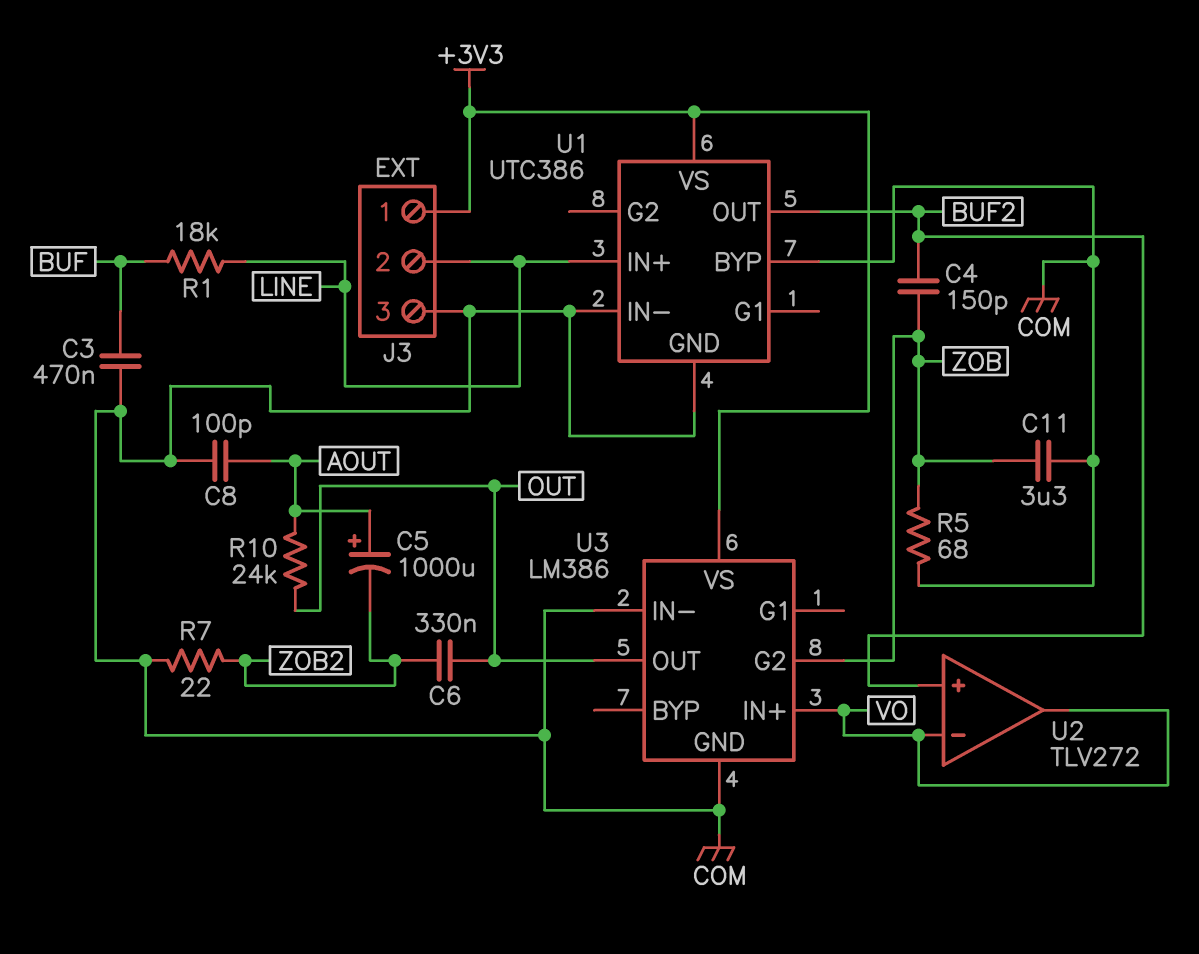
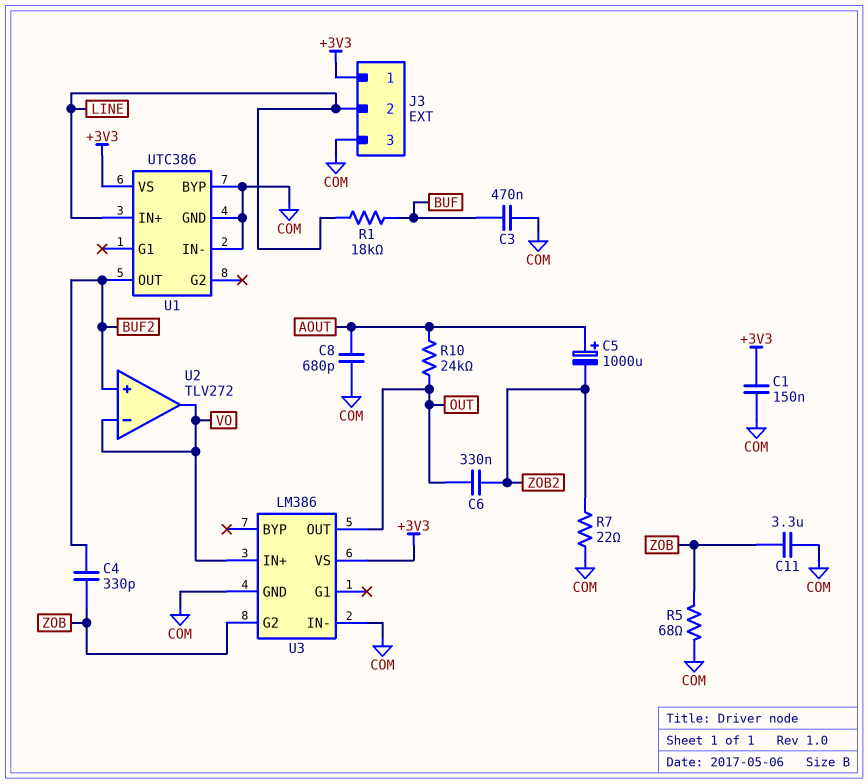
C1: none -> 150nF (+3V3, COM)
C4: 150pF (BUF2, ZOB) -> 330pF (BUF2, ZOB)
C8: 100pF (AOUT, COM) -> 680pF (AOUT, COM)

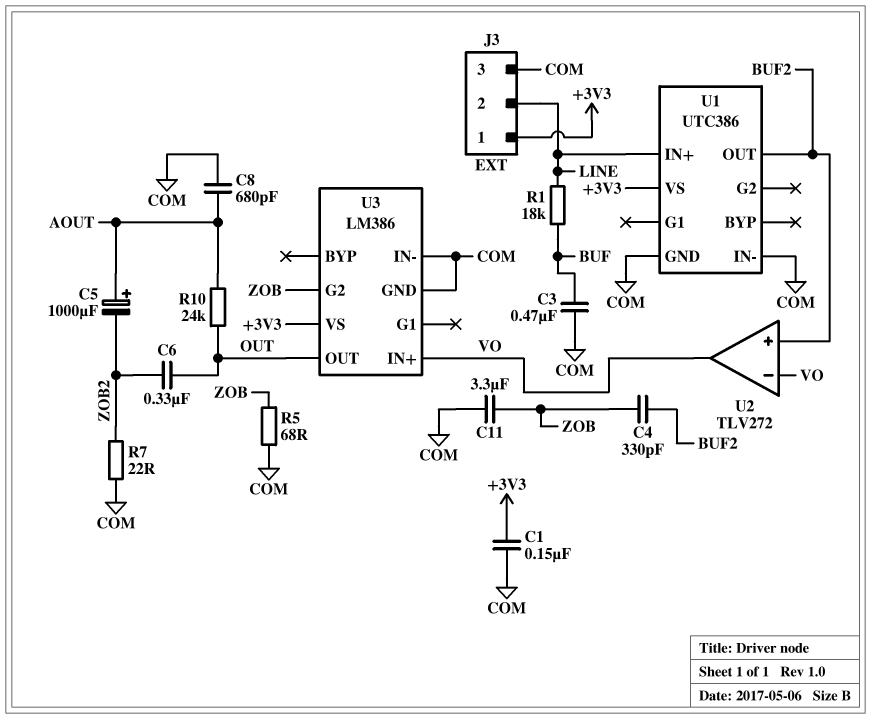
U1 pin BYP: COM -> none

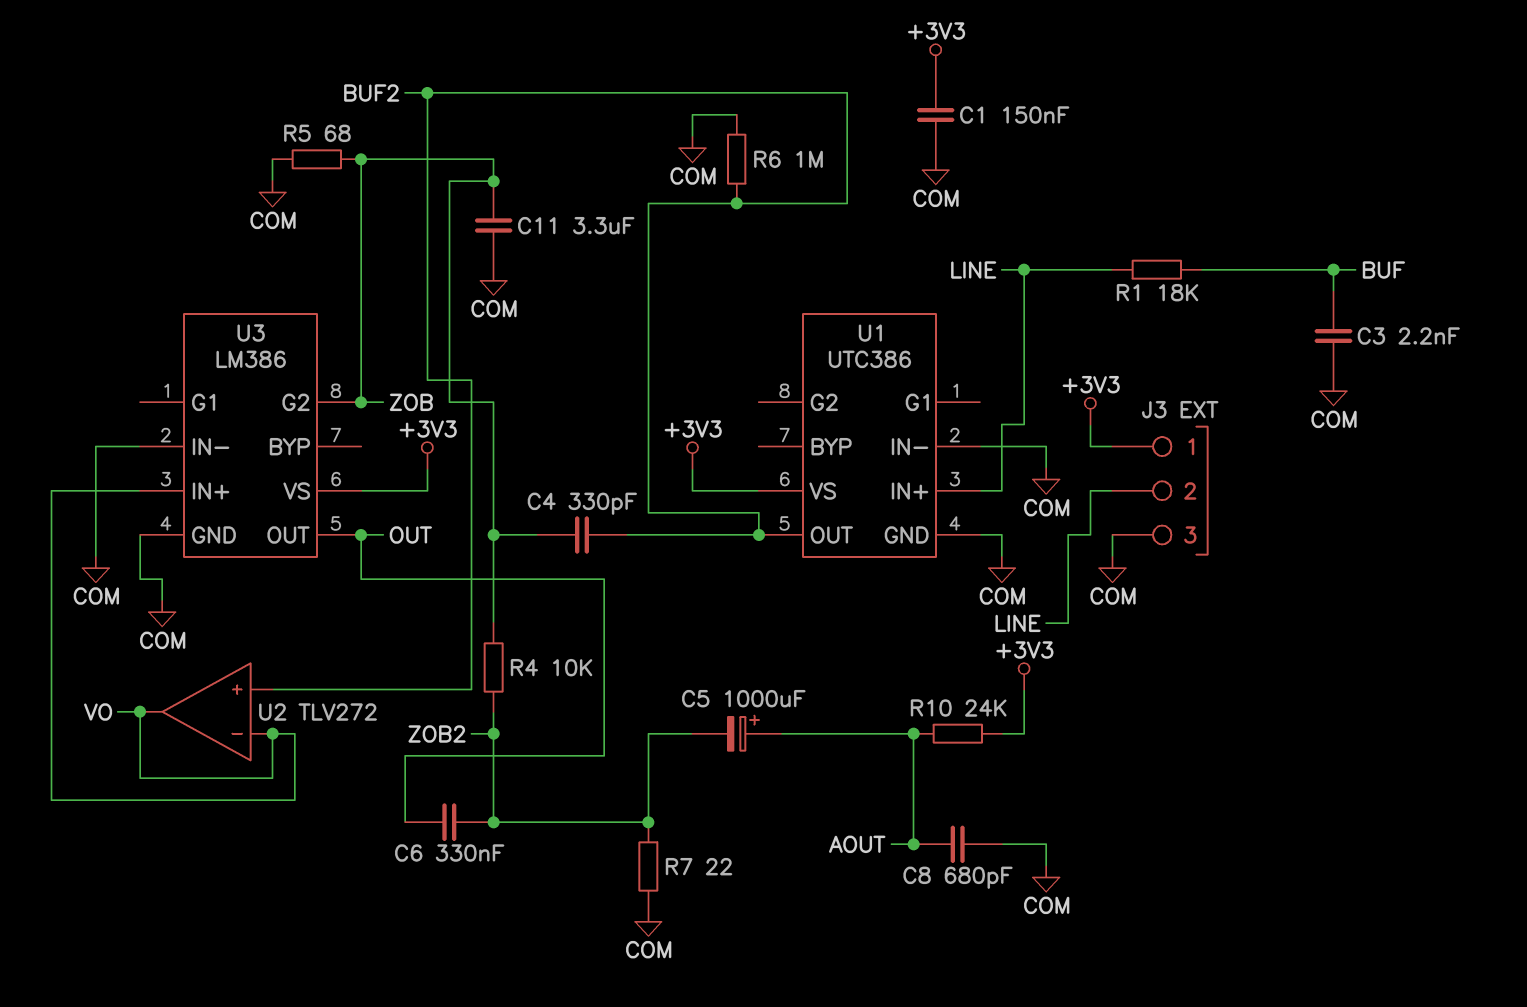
C3: 470nF (BUF, COM) -> 2.2nF (BUF, COM)
R4: none -> 10k (ZOB, ZOB2)
R6: none -> 1M (BUF2, COM)
R10: 24k (AOUT, OUT) -> 24k (+3V3, AOUT)

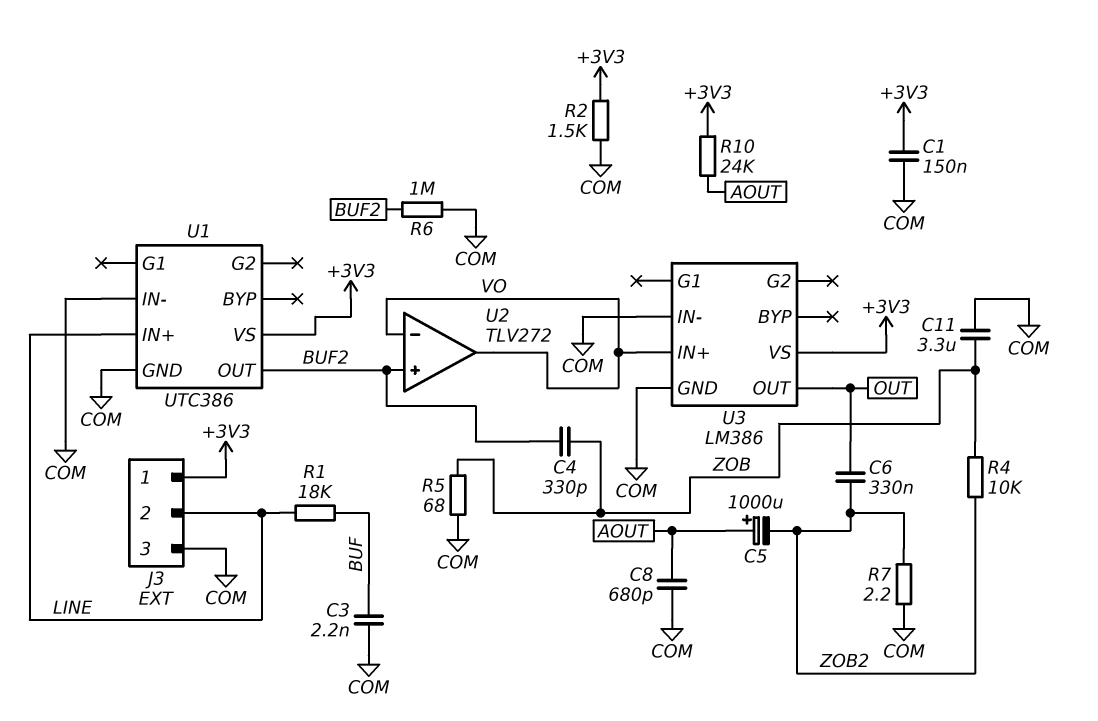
R2: none -> 1.5k (+3V3, COM)
R7: 22 (COM, ZOB2) -> 2.2 (COM, ZOB2)
U3 pin G2: ZOB -> none

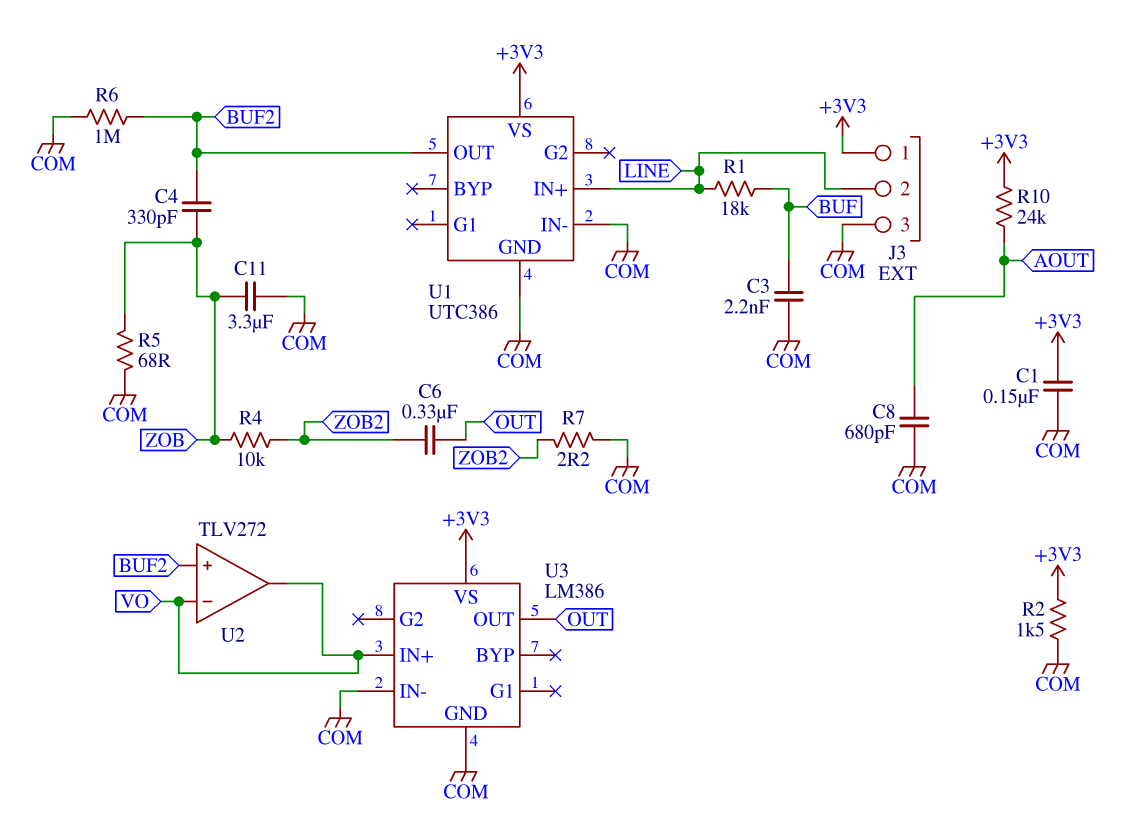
C5: 1000uF (plus AOUT, minus ZOB2) -> none

